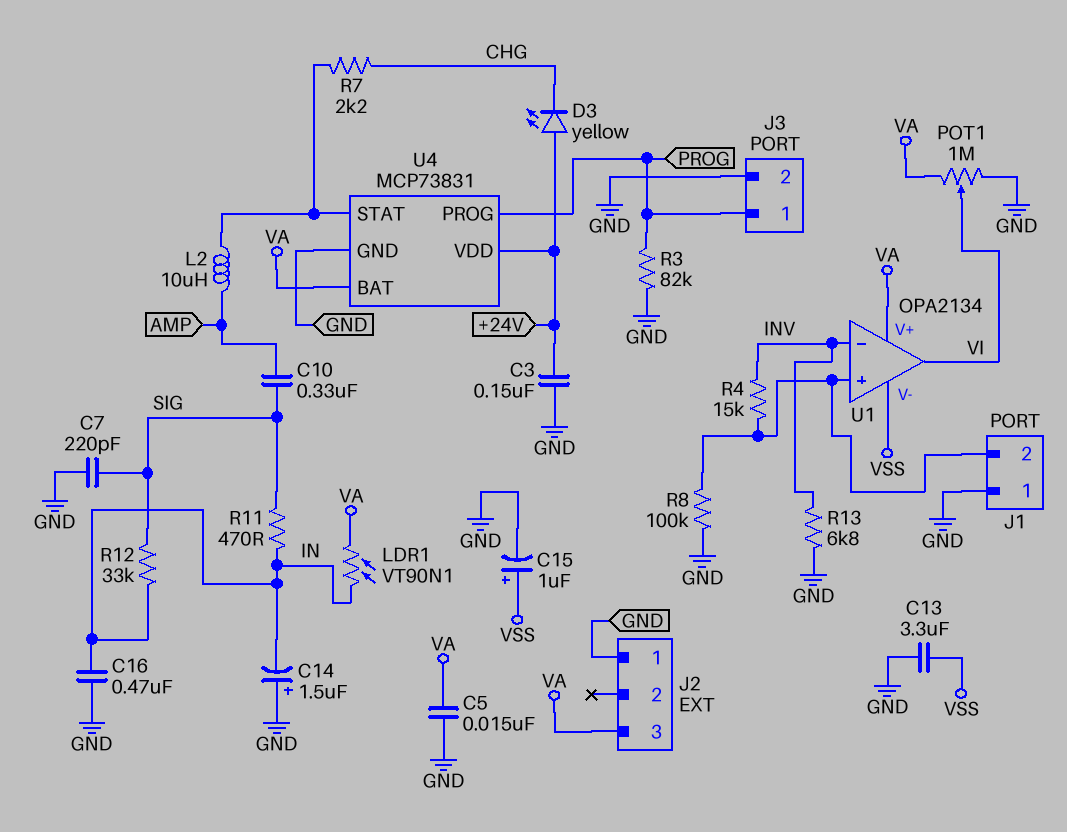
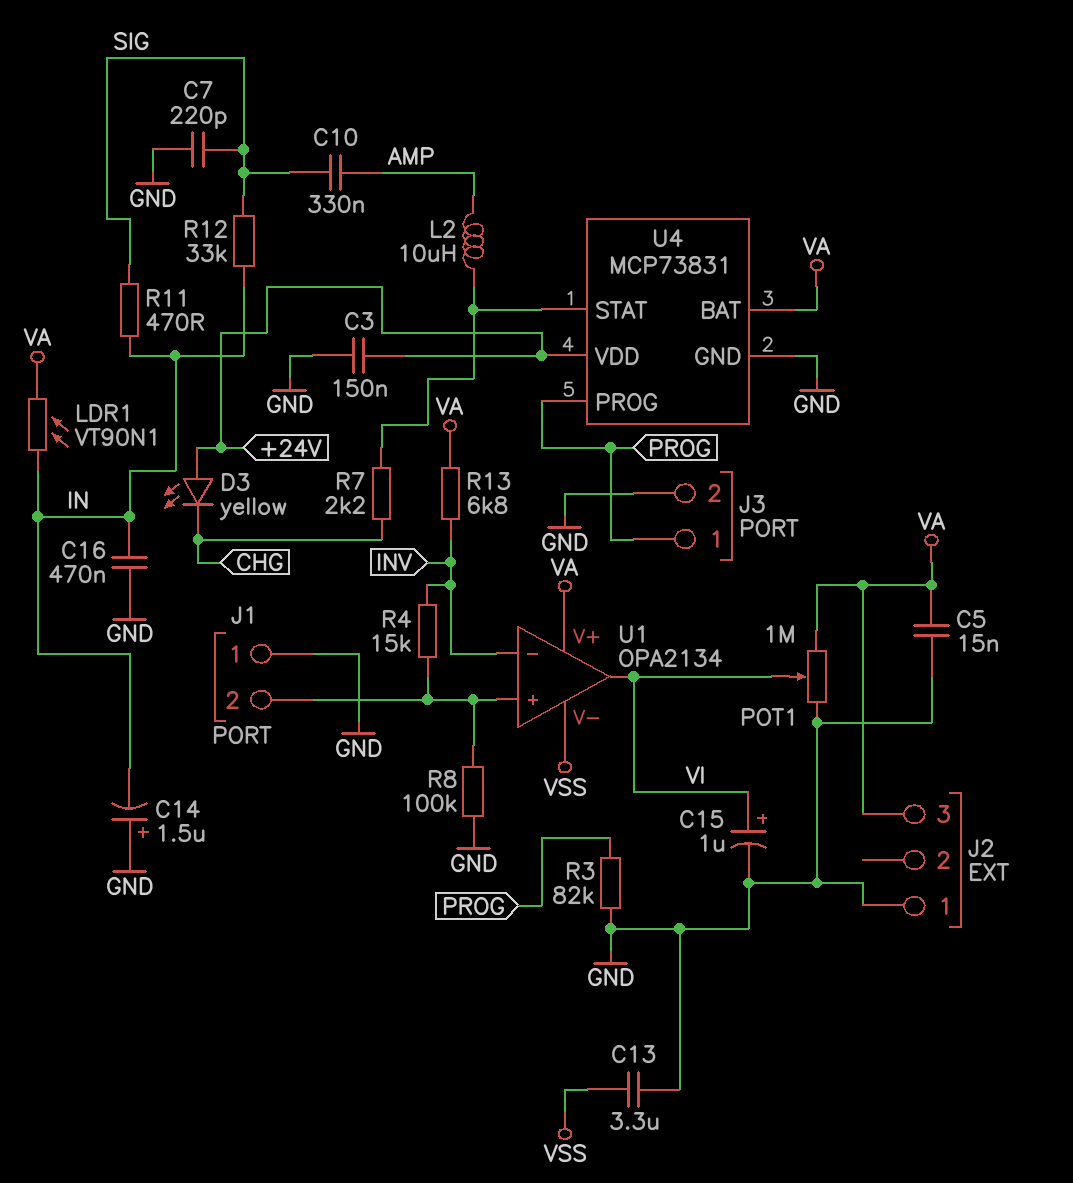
C15: 1uF (plus VSS, minus GND) -> 1uF (plus VI, minus GND)
R13: 6.8k (GND, INV) -> 6.8k (INV, VA)

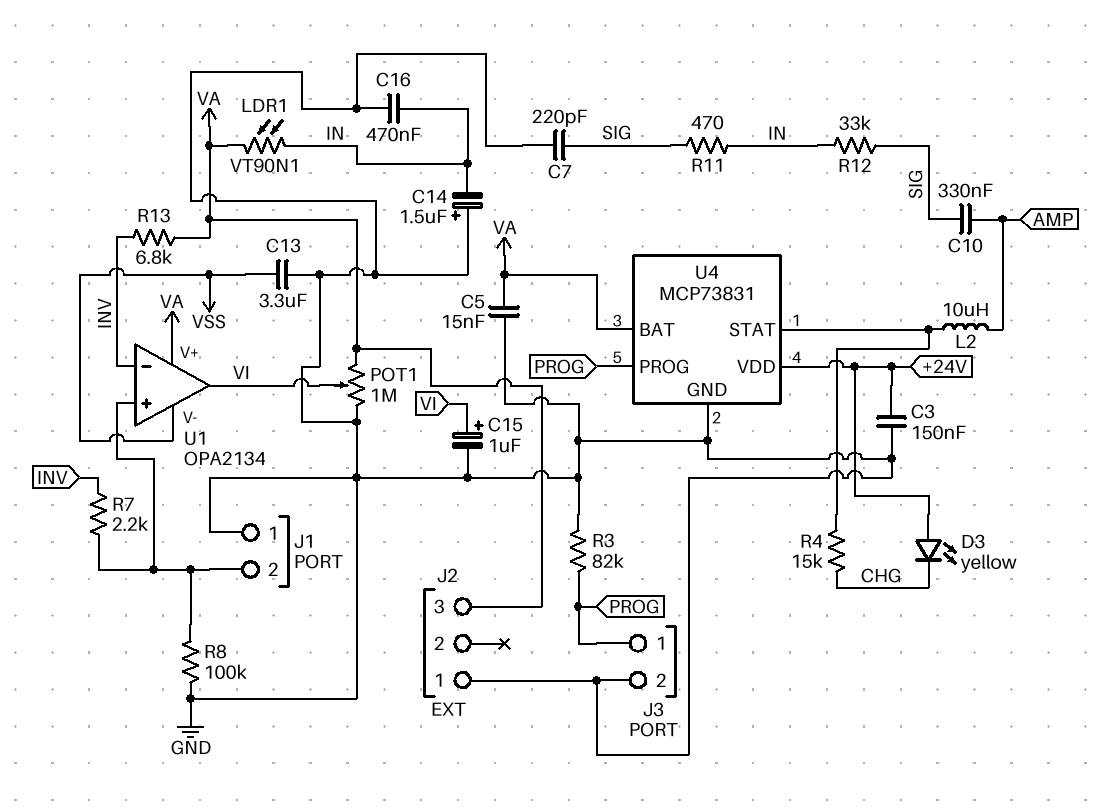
R4: 15k (INV, J1/2) -> 15k (CHG, U4/STAT)
R7: 2.2k (CHG, U4/STAT) -> 2.2k (INV, J1/2)

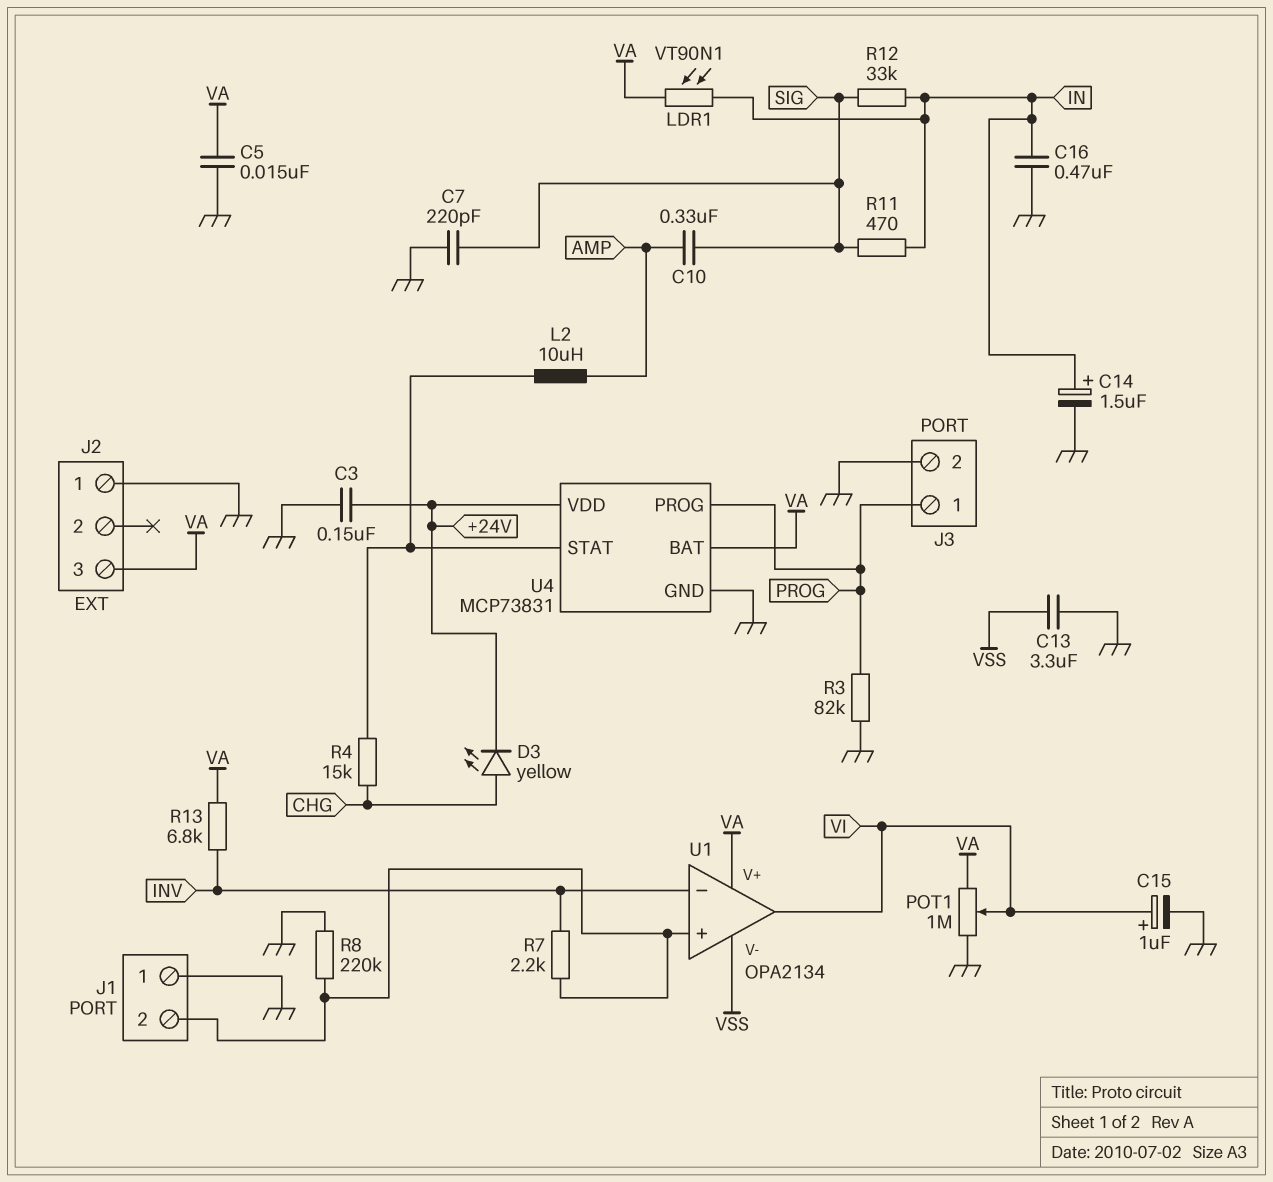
C14: 1.5uF (plus GND, minus IN) -> 1.5uF (plus IN, minus GND)
D3: LED yellow (A +24V, K CHG) -> LED yellow (A CHG, K +24V)
R8: 100k (GND, J1/2) -> 220k (GND, J1/2)

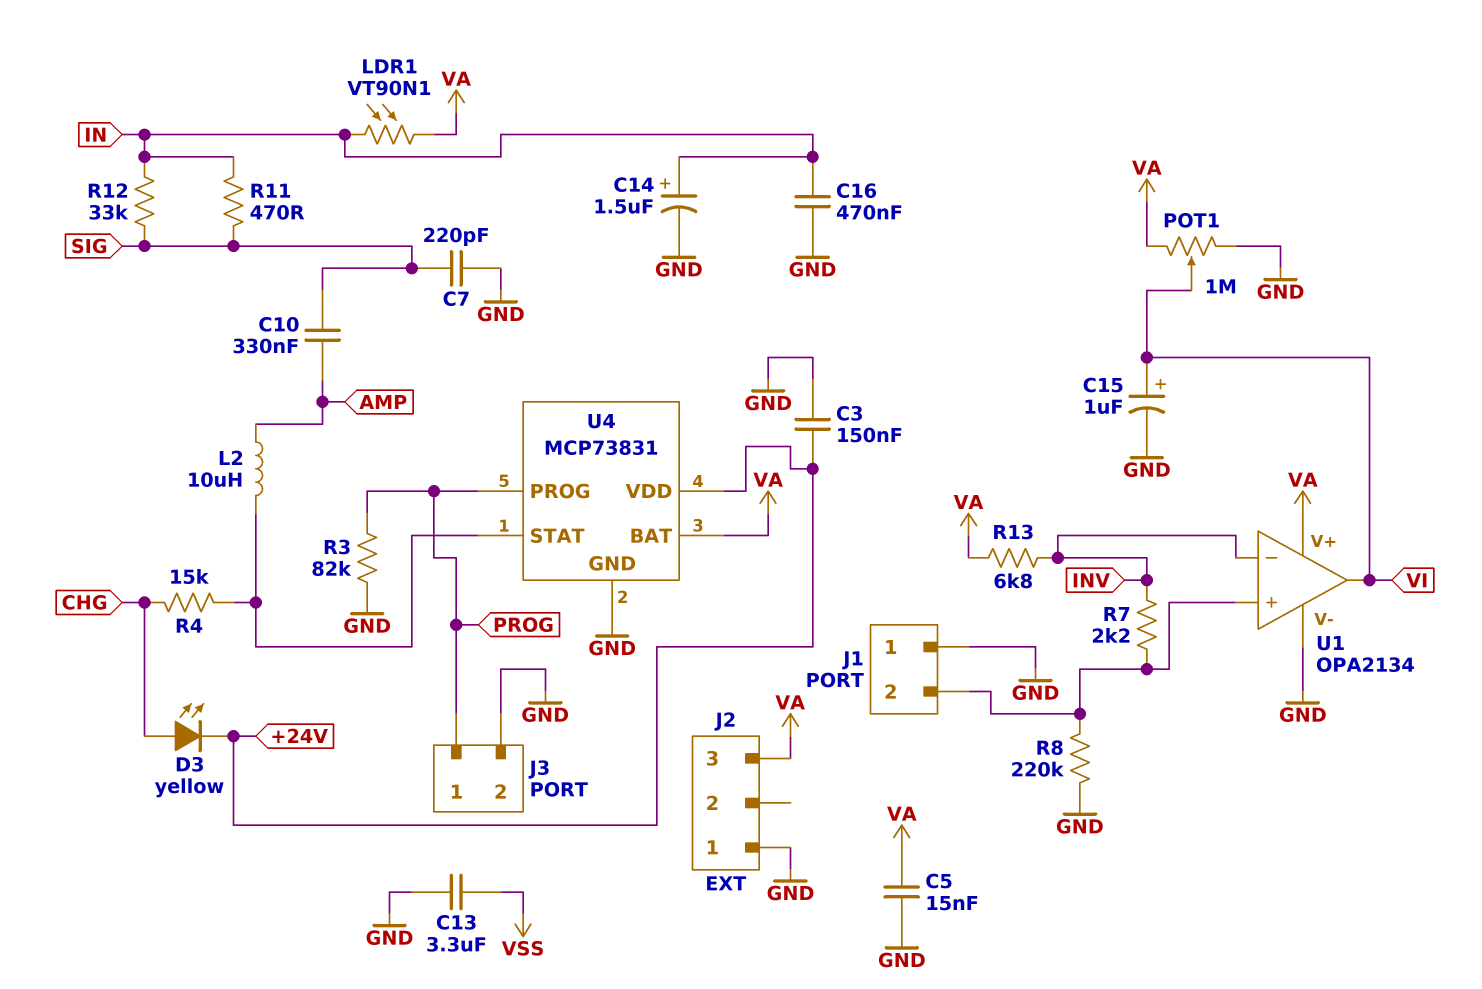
U1 pin V-: VSS -> GND

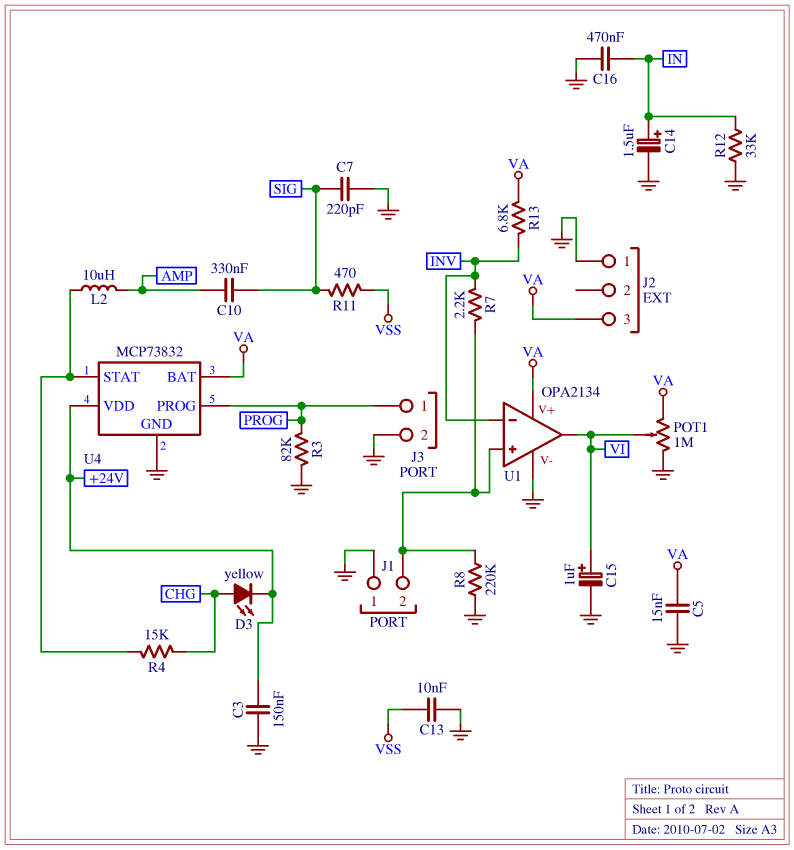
C13: 3.3uF (GND, VSS) -> 10nF (GND, VSS)
LDR1: VT90N1 (IN, VA) -> none
R11: 470 (IN, SIG) -> 470 (SIG, VSS)
R12: 33k (IN, SIG) -> 33k (GND, IN)
U4: MCP73831 -> MCP73832

